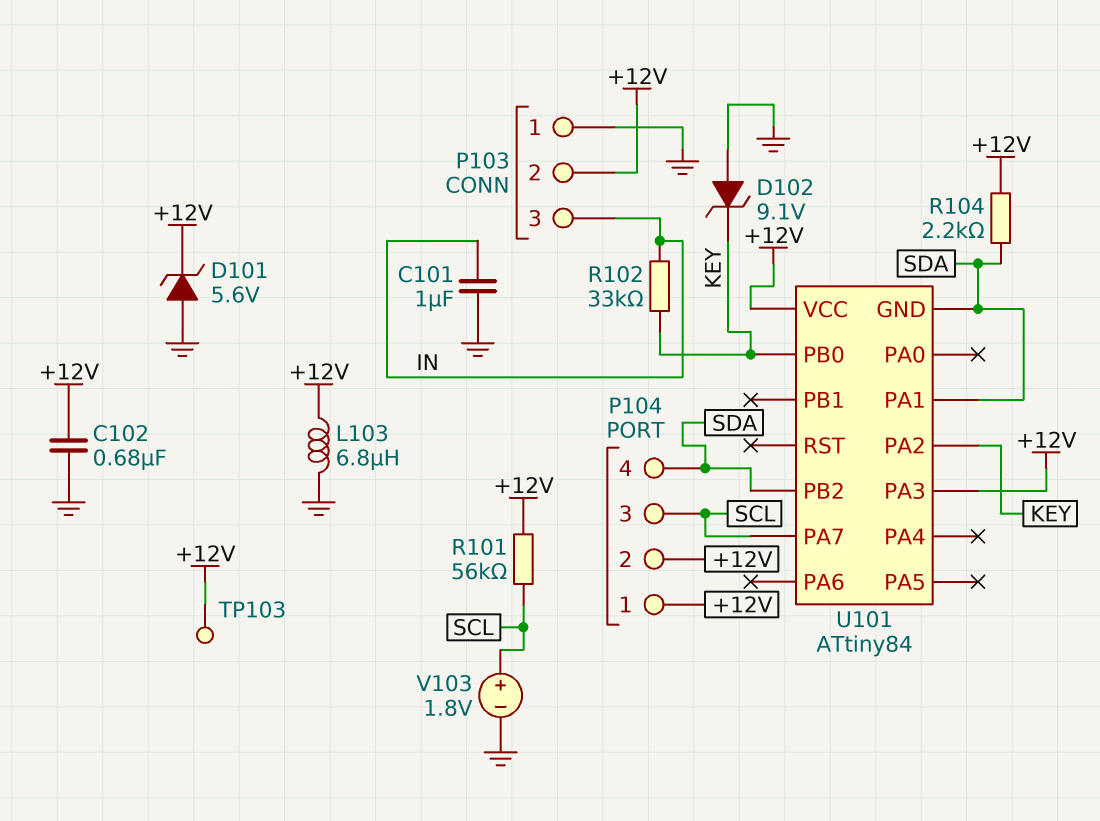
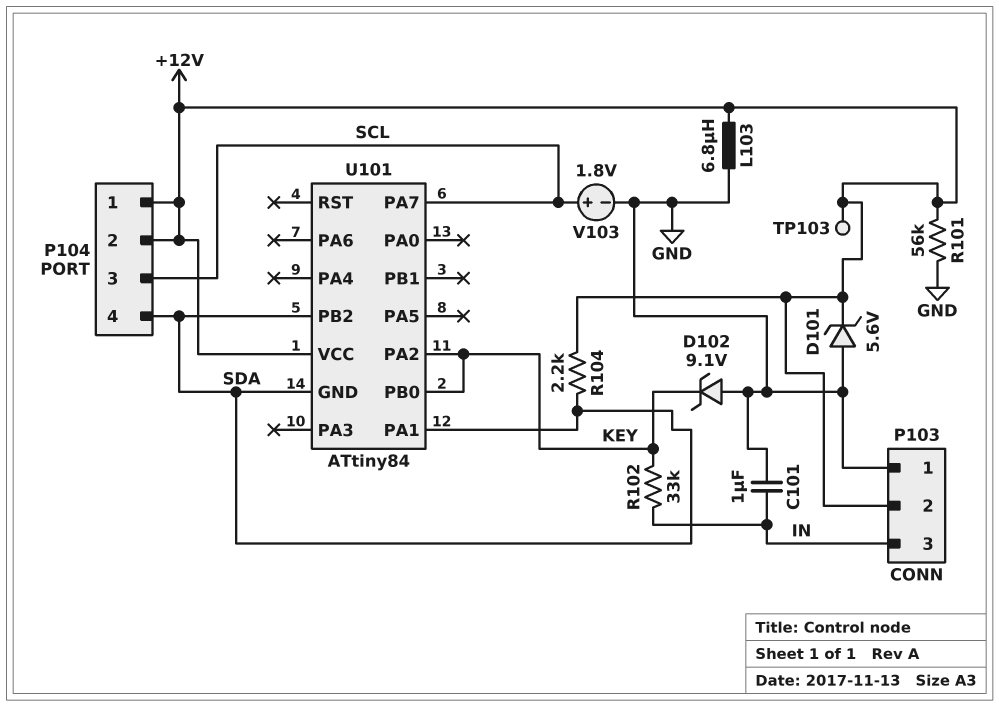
C102: 680nF (+12V, GND) -> none
R101: 56k (+12V, SCL) -> 56k (+12V, GND)
U101 pin PA3: +12V -> none

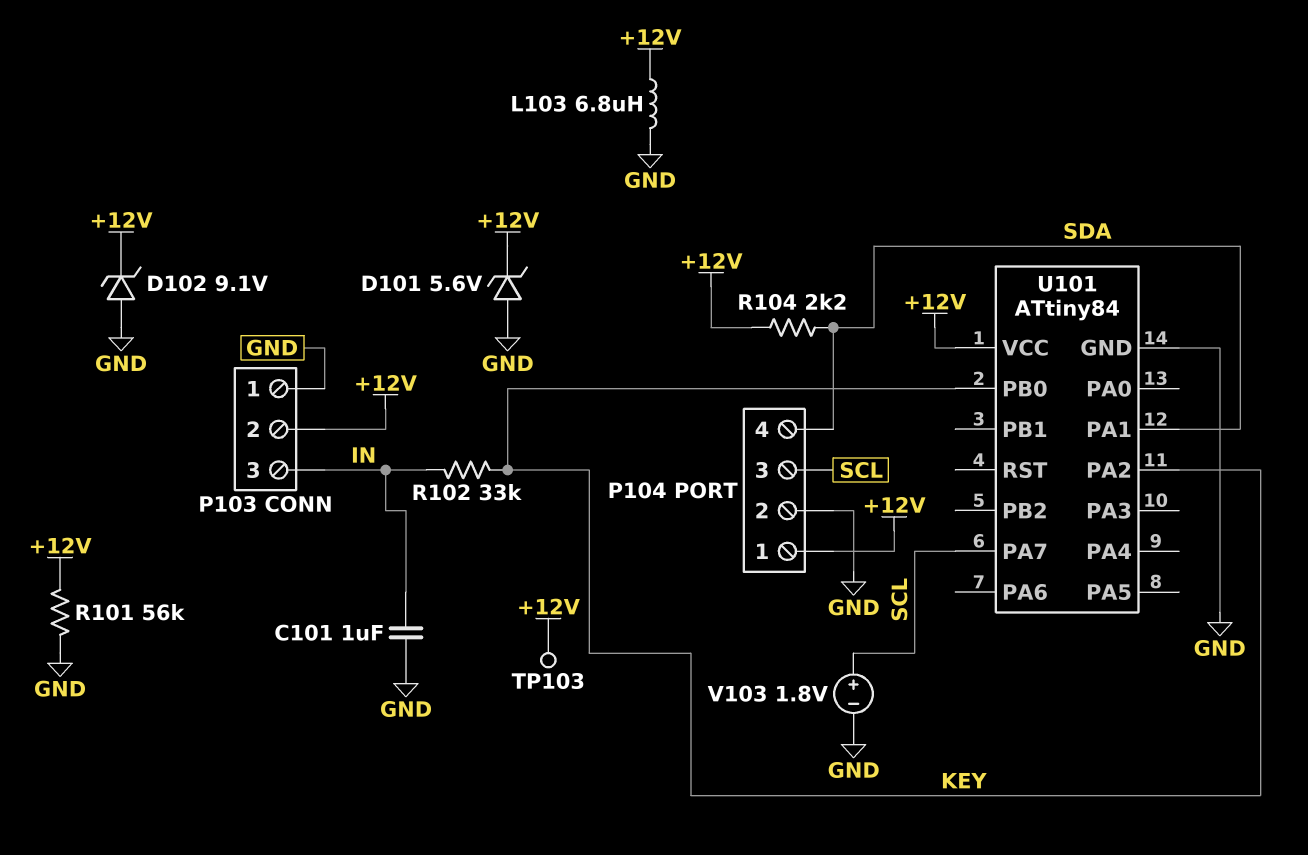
D102: zener 9.1V (A GND, K KEY) -> zener 9.1V (A GND, K +12V)
P104 pin 2: +12V -> GND
U101 pin GND: SDA -> GND
U101 pin PB2: SDA -> none

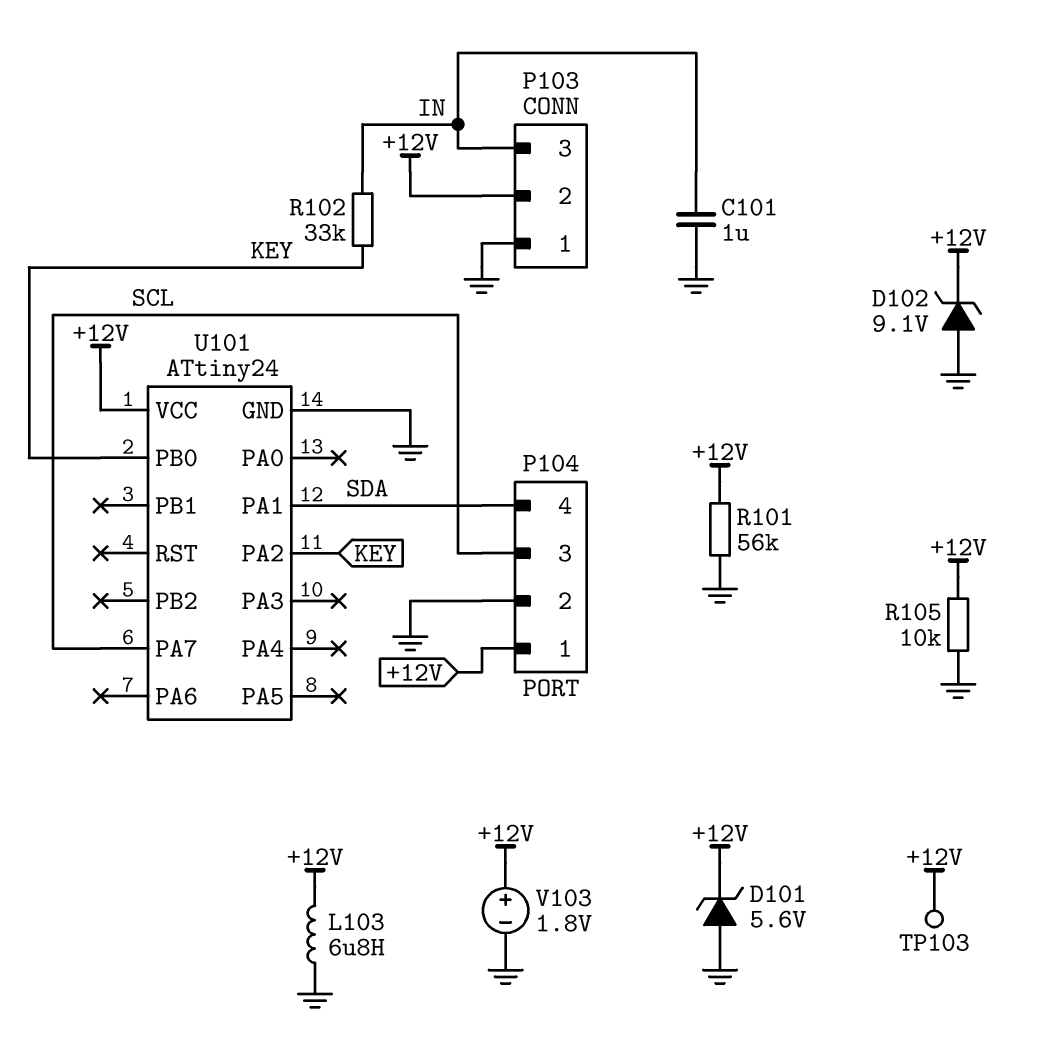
R104: 2.2k (+12V, SDA) -> none
R105: none -> 10k (+12V, GND)
U101: ATtiny84 -> ATtiny24
V103: 1.8V (plus SCL, minus GND) -> 1.8V (plus +12V, minus GND)

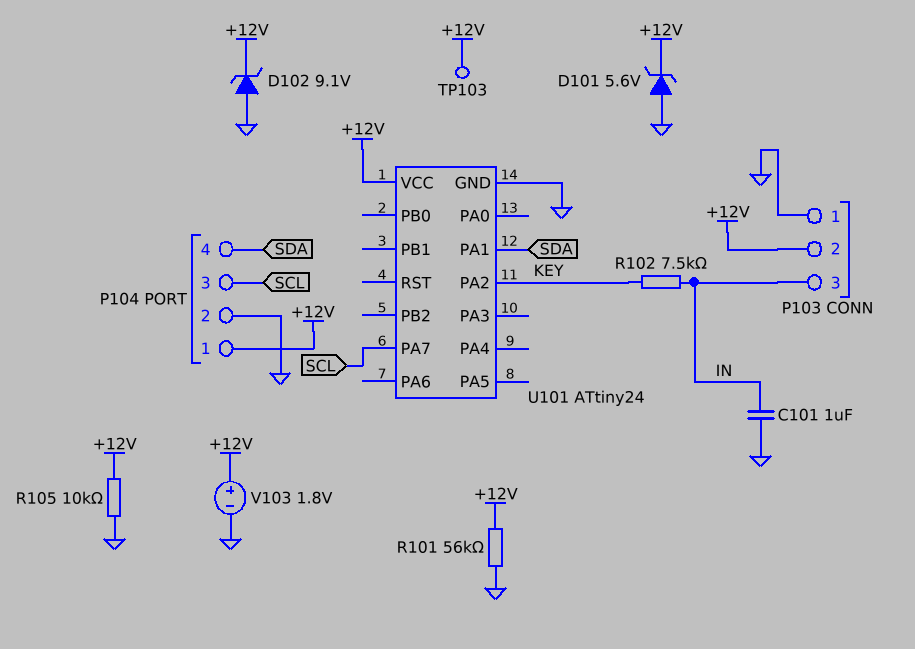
L103: 6.8uH (+12V, GND) -> none
R102: 33k (IN, KEY) -> 7.5k (IN, KEY)
U101 pin PB0: KEY -> none

